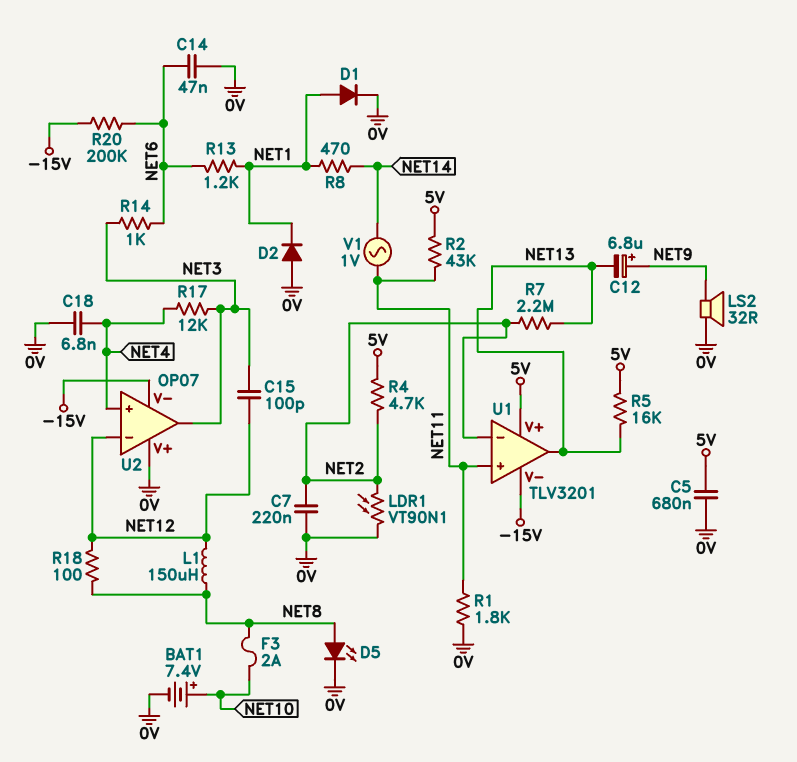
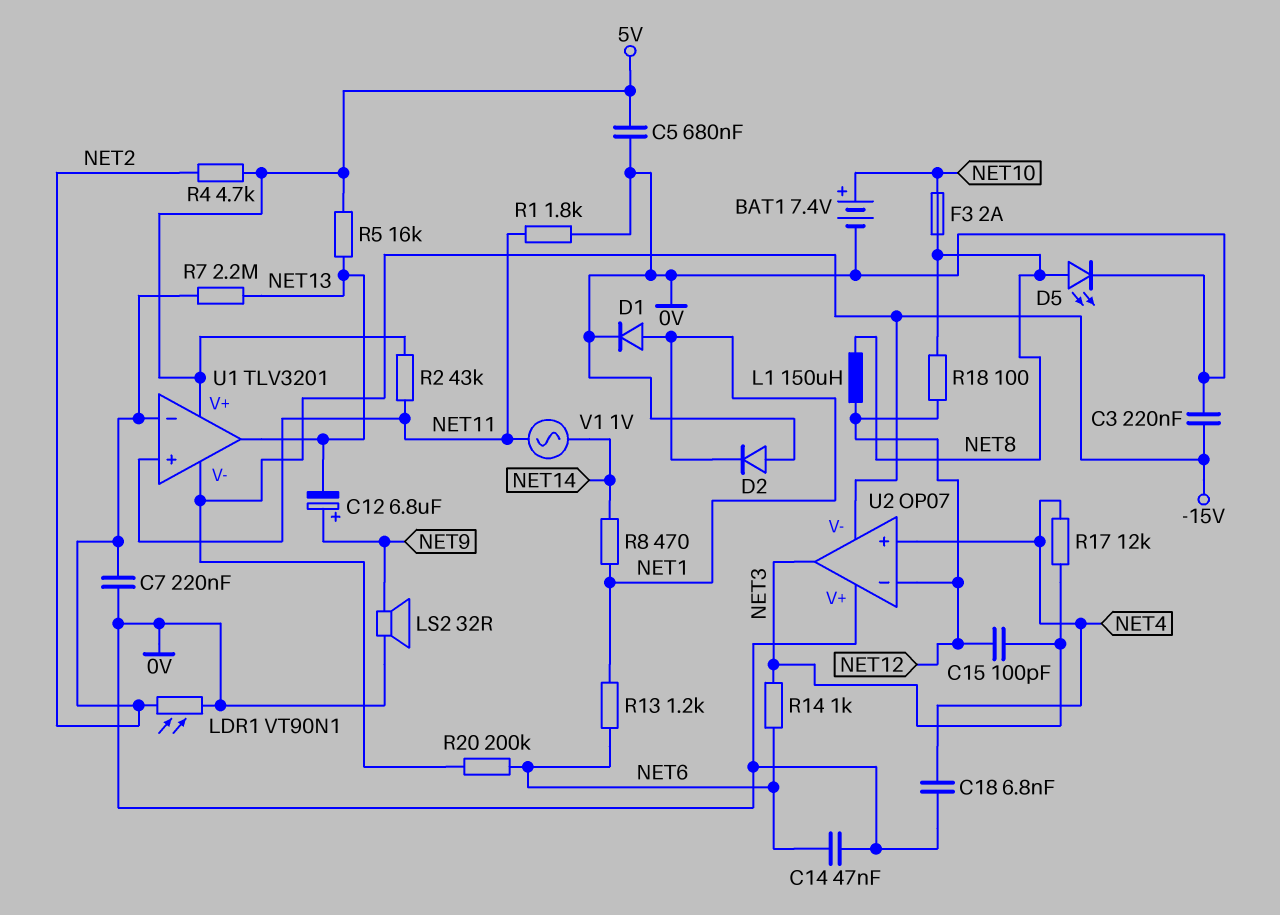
C3: none -> 220nF (-15V, 0V)

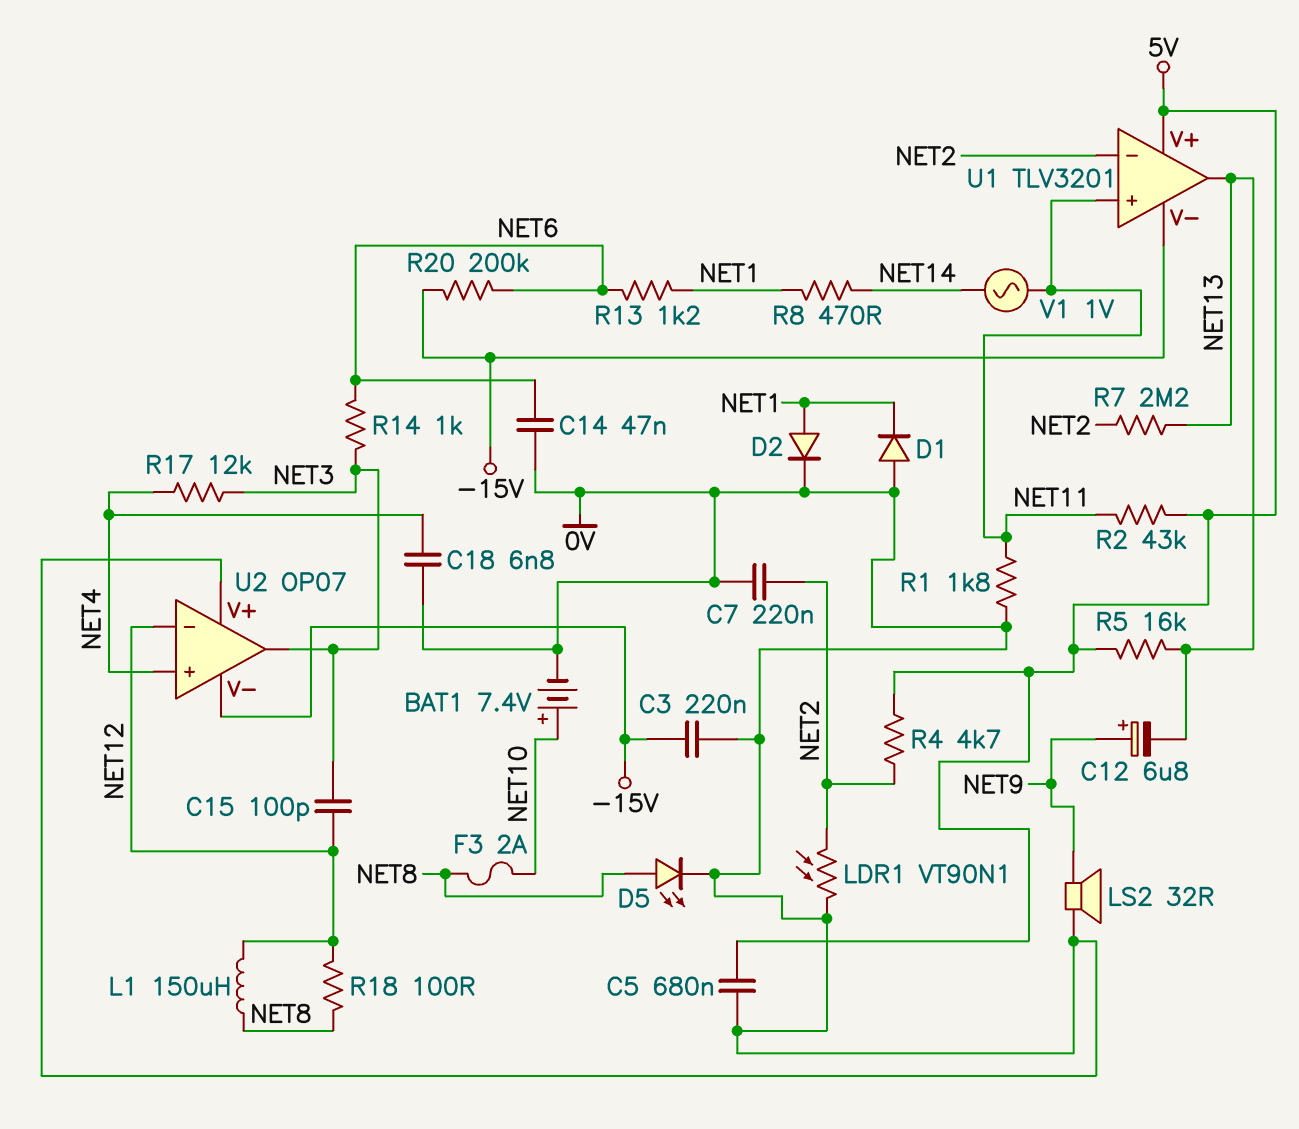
D1: diode (A NET1, K 0V) -> diode (A 0V, K NET1)
D2: diode (A 0V, K NET1) -> diode (A NET1, K 0V)

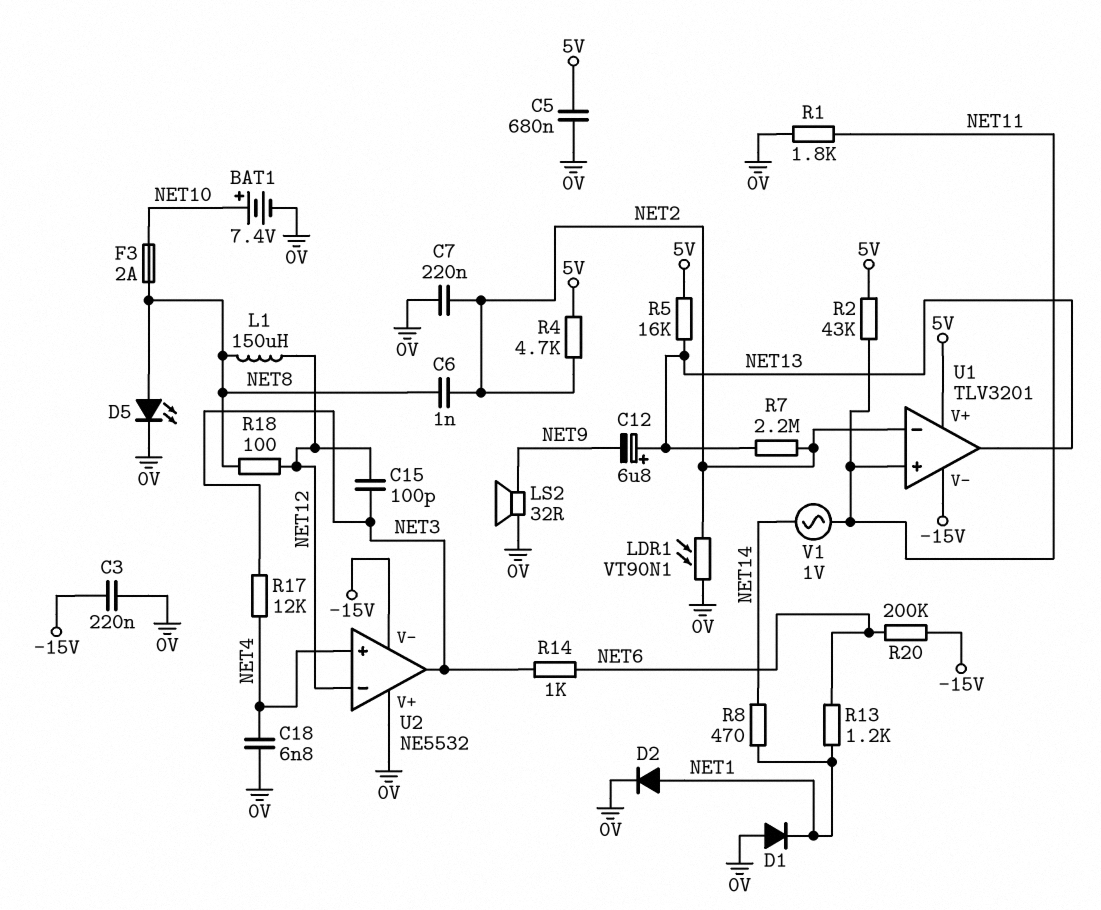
C6: none -> 1nF (NET2, NET8)
C12: 6.8uF (plus NET9, minus NET13) -> 6.8uF (plus NET13, minus NET9)
C14: 47nF (0V, NET6) -> none
U2: OP07 -> NE5532

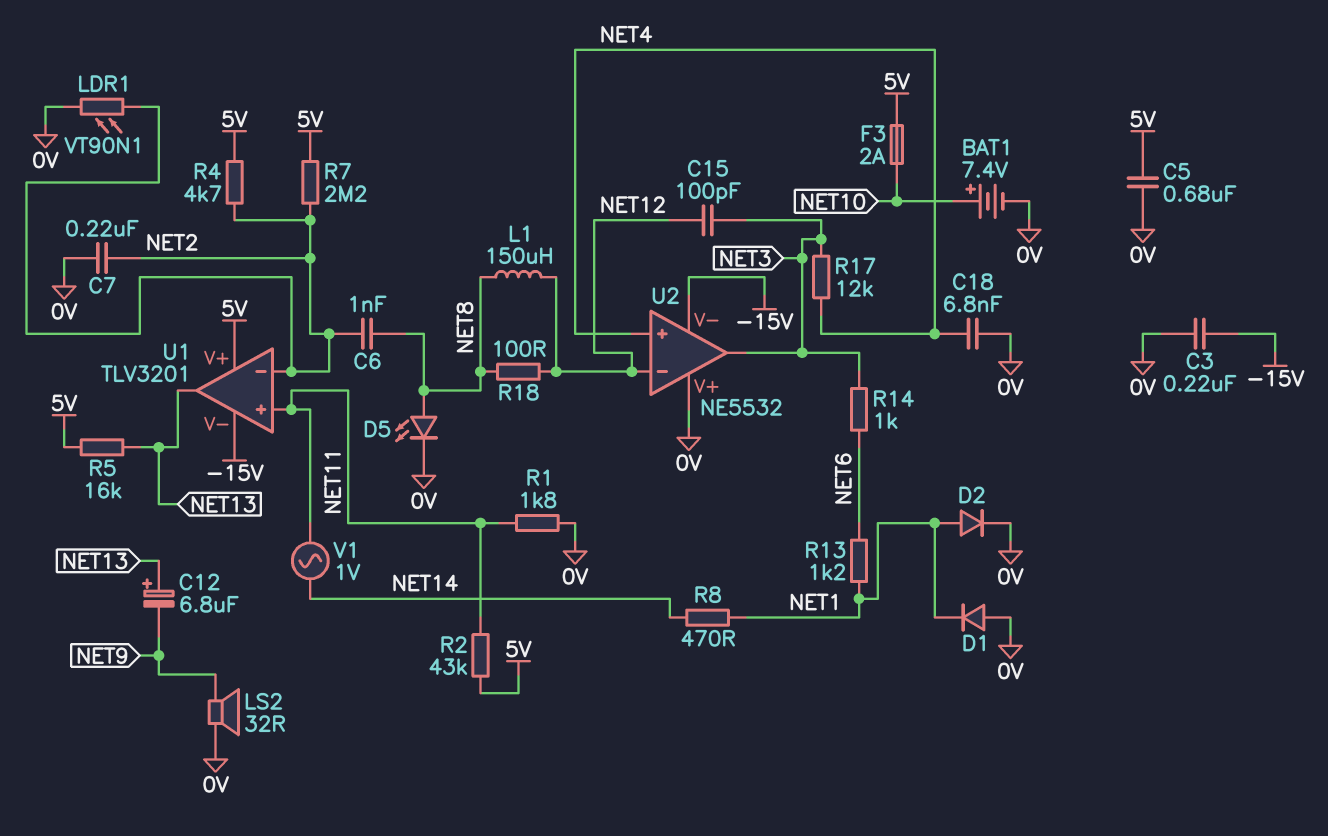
F3: 2A (NET8, NET10) -> 2A (5V, NET10)
R7: 2.2M (NET2, NET13) -> 2.2M (5V, NET2)
R20: 200k (-15V, NET6) -> none

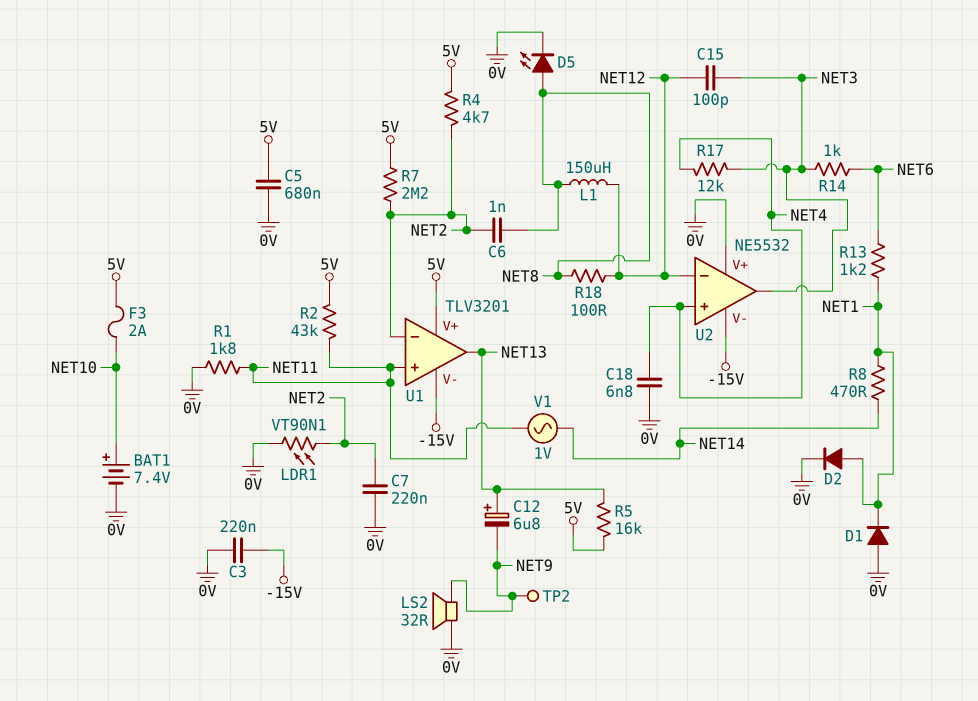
TP2: none -> test point (NET9)

